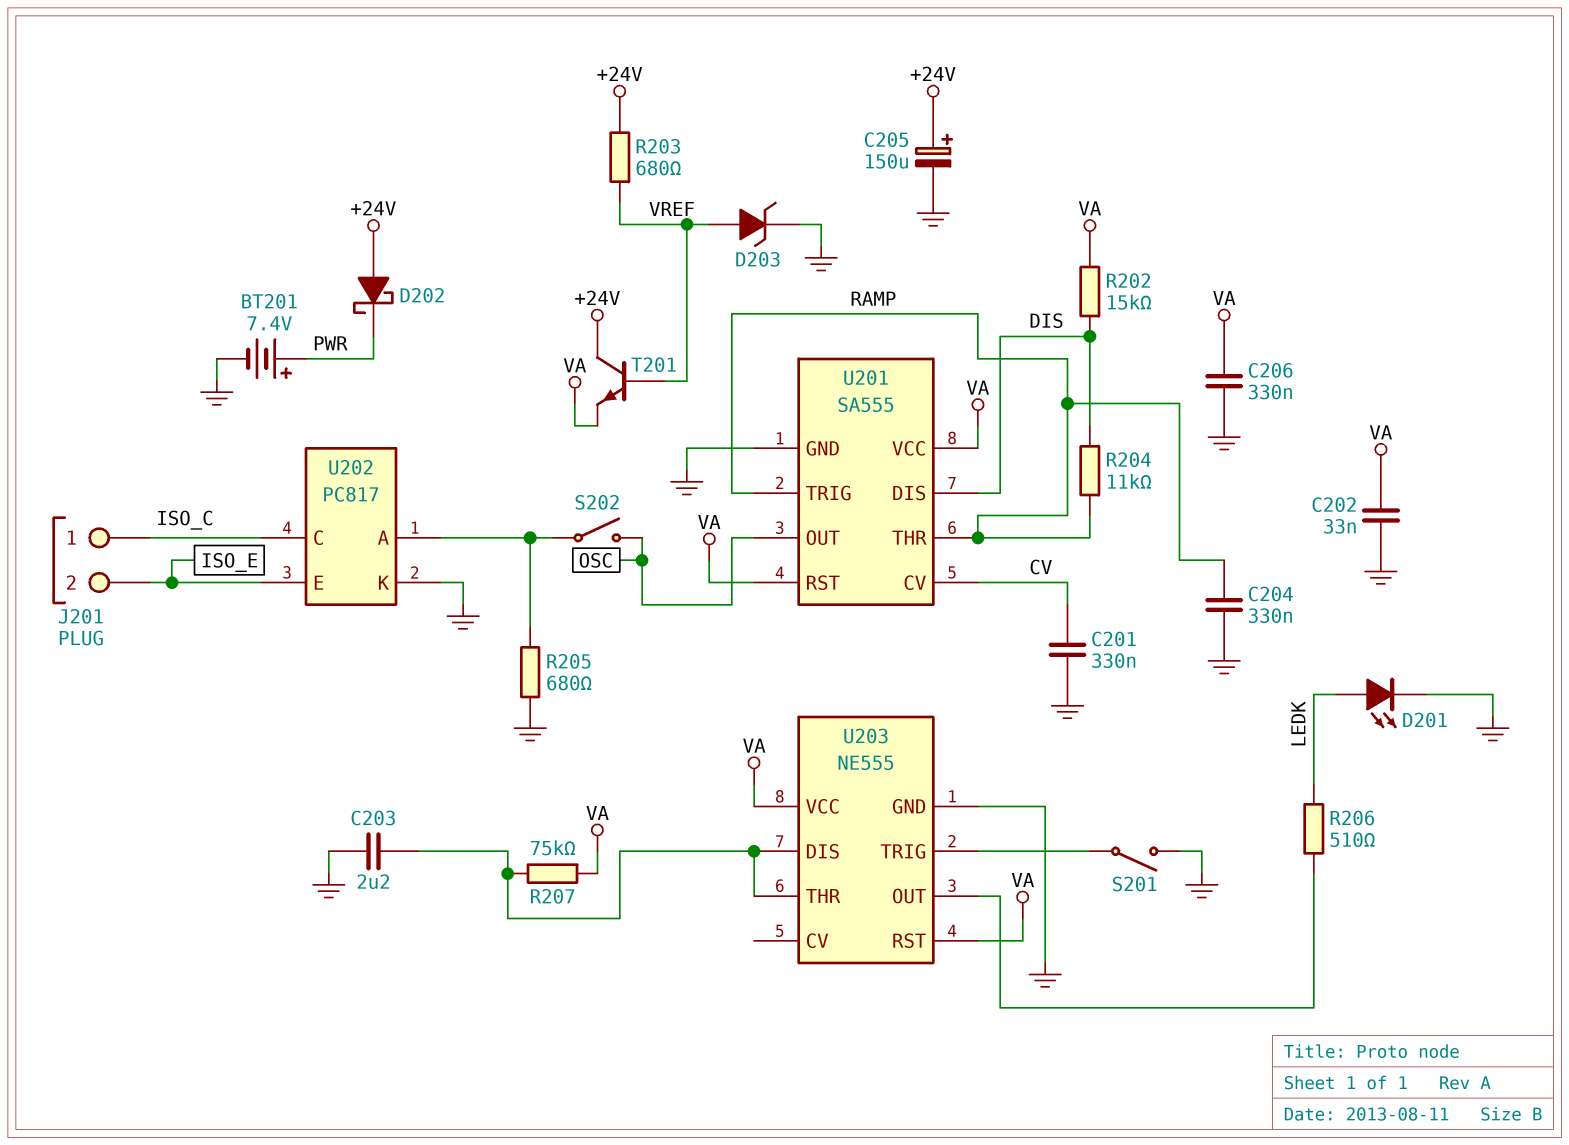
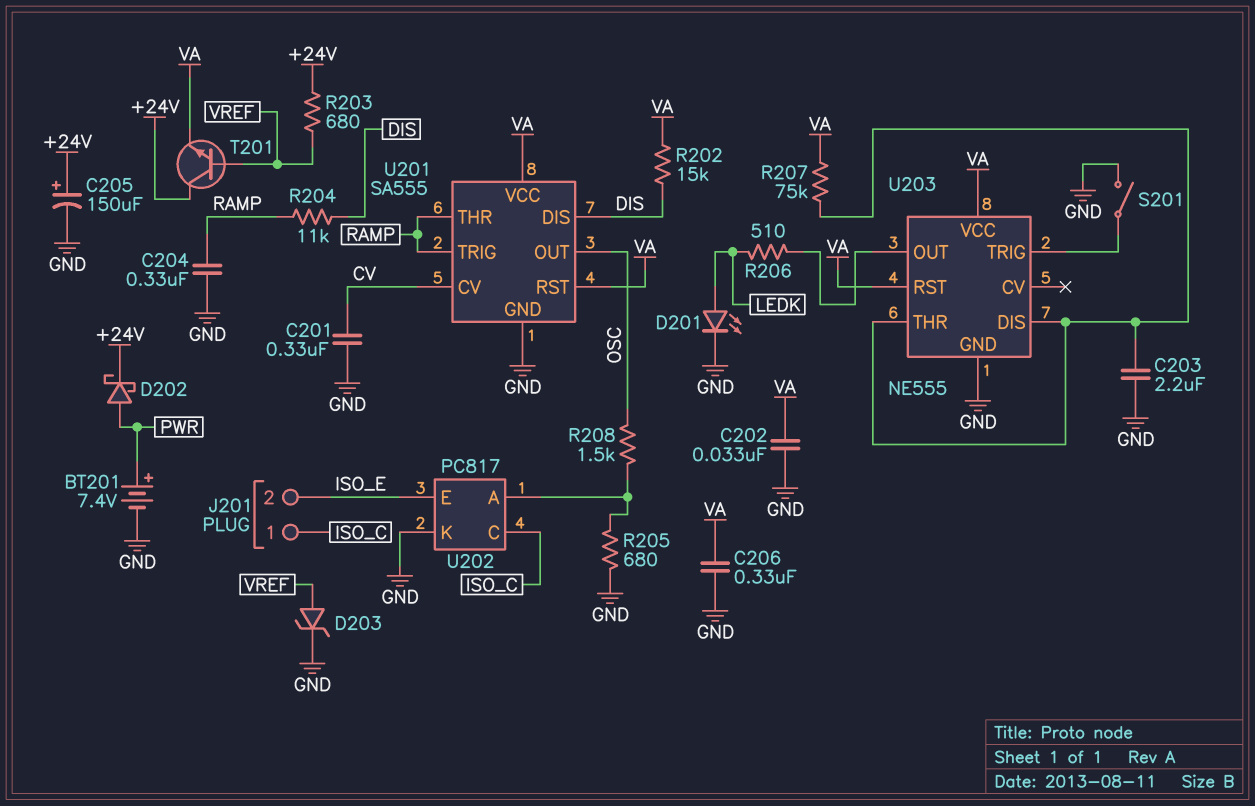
D202: schottky (A +24V, K PWR) -> schottky (A PWR, K +24V)
R208: none -> 1.5k (OSC, U202/A)
S202: switch (OSC, U202/A) -> none

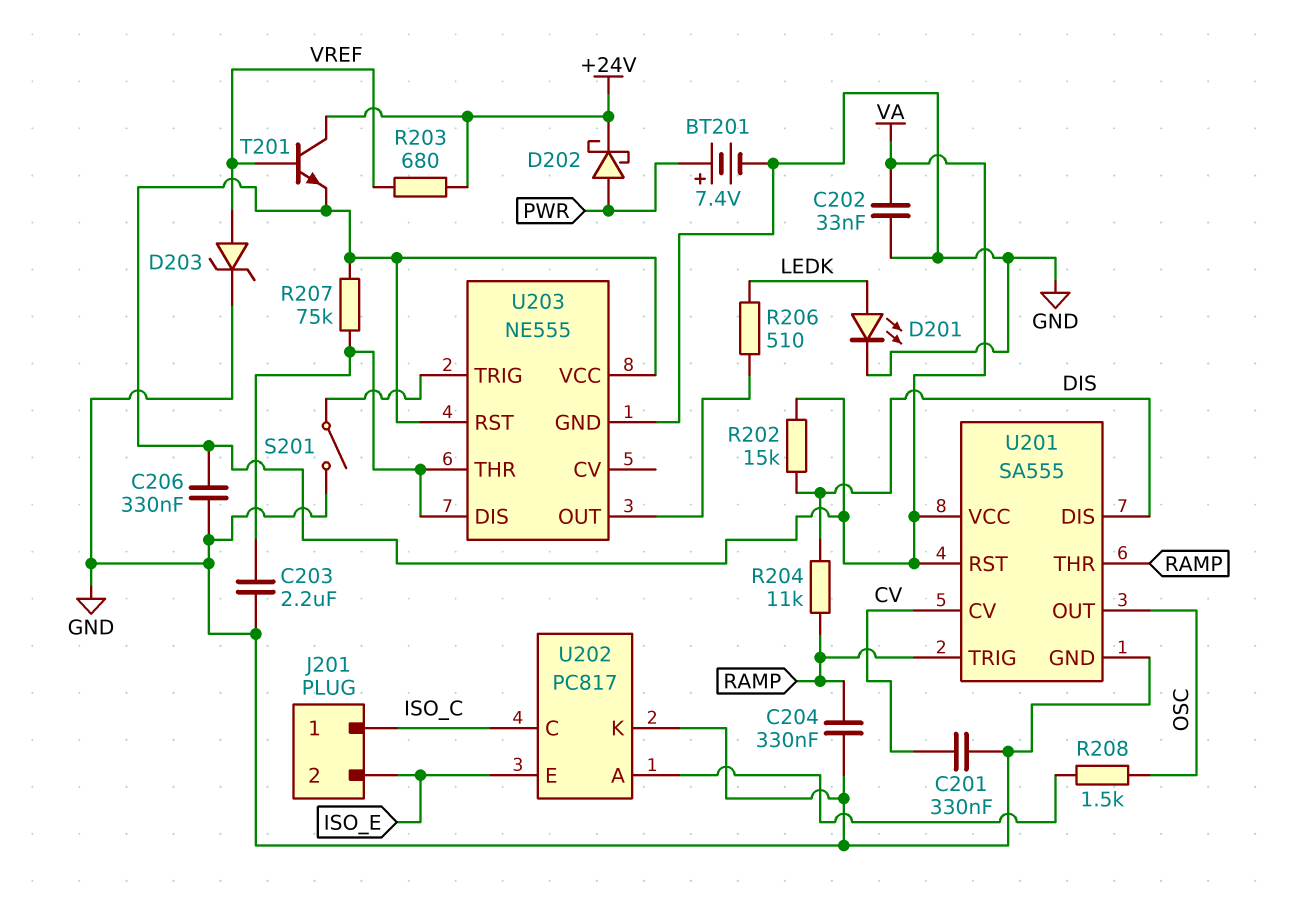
C205: 150uF (plus +24V, minus GND) -> none
R205: 680 (GND, U202/A) -> none

